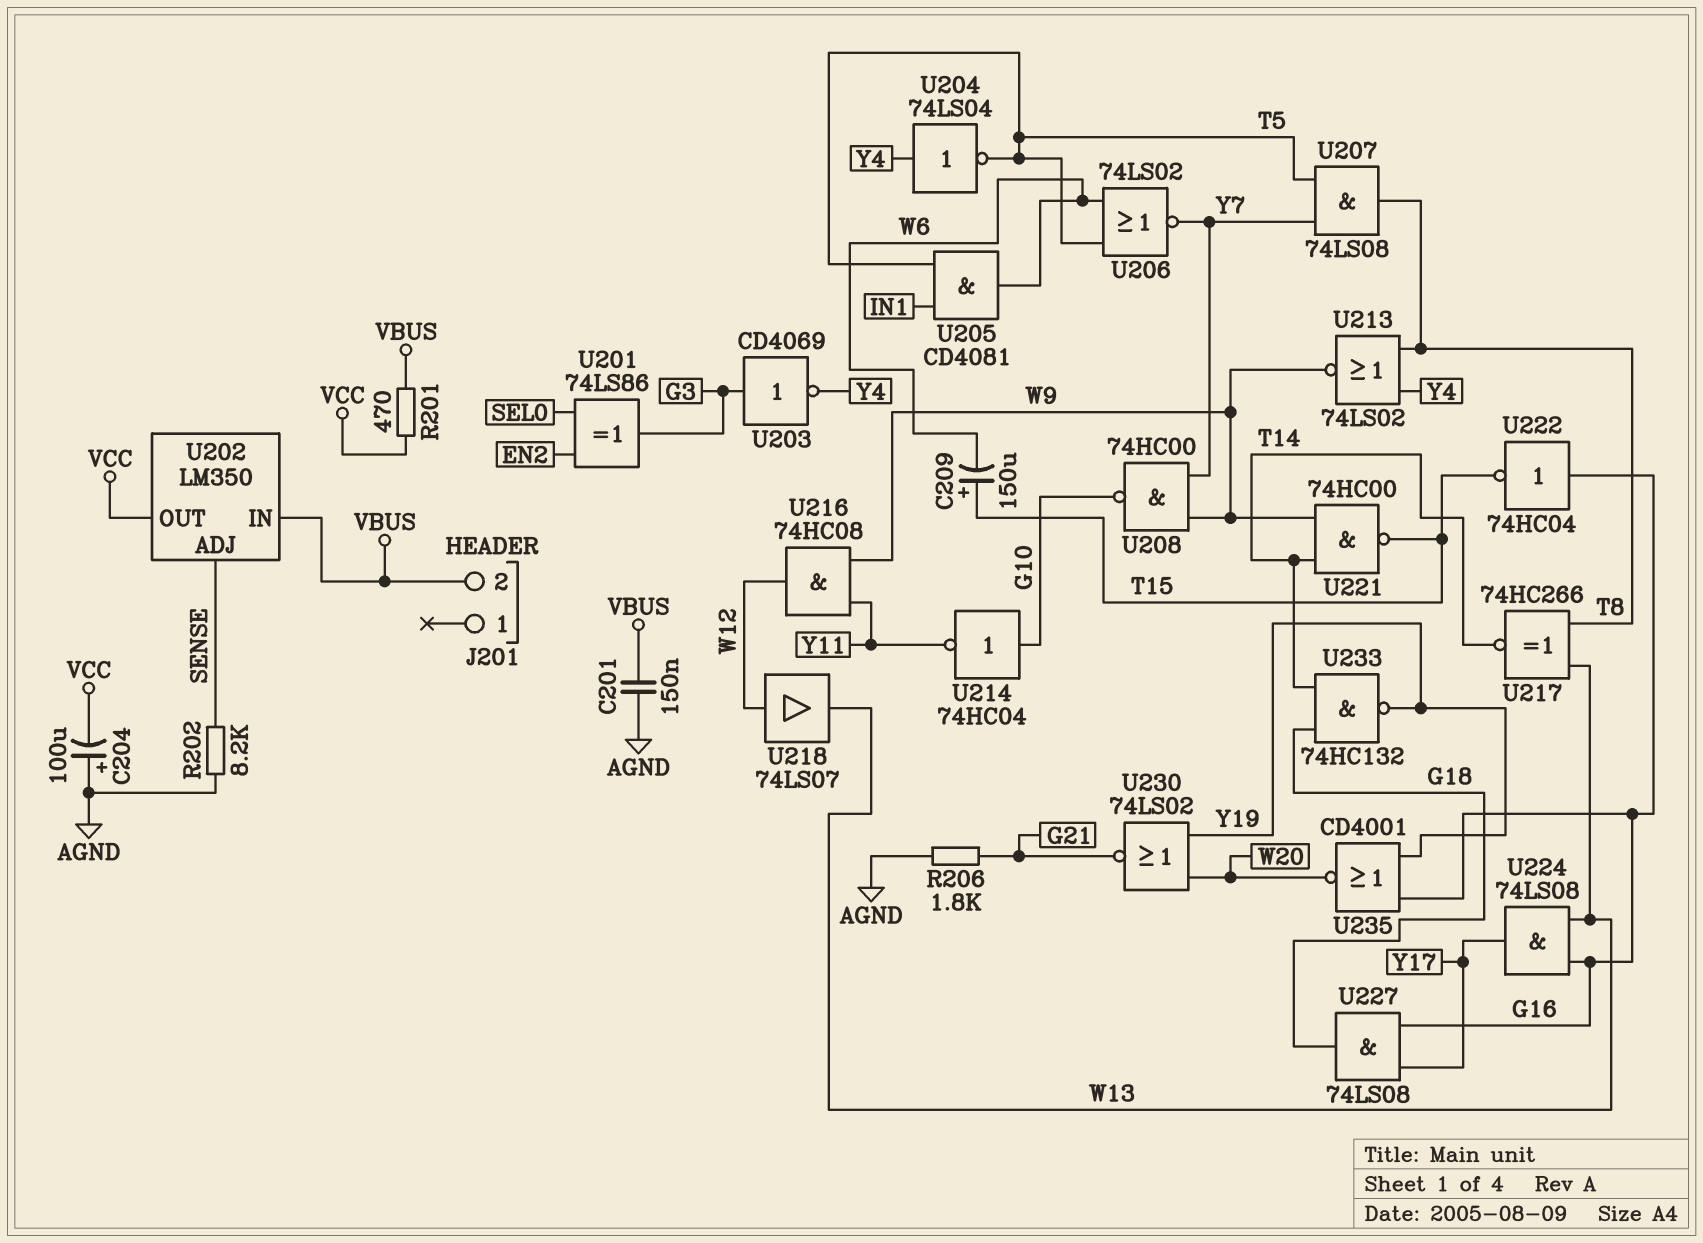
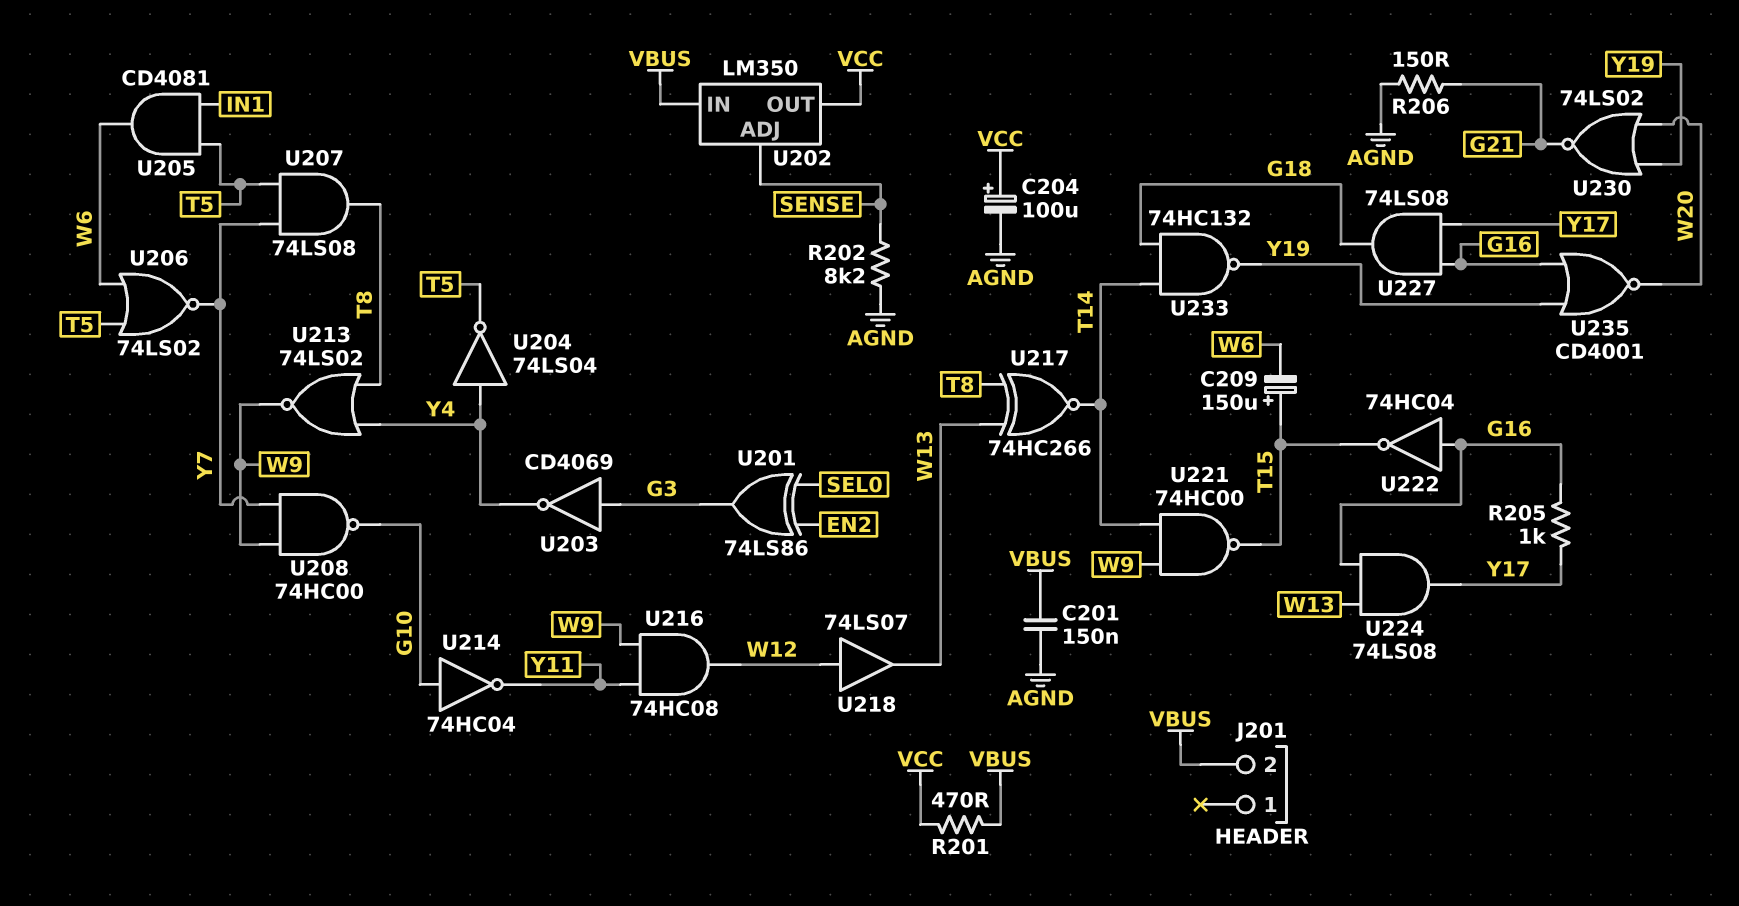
C204: 100uF (plus AGND, minus VCC) -> 100uF (plus VCC, minus AGND)
R205: none -> 1k (G16, Y17)
R206: 1.8k (AGND, G21) -> 150 (AGND, G21)

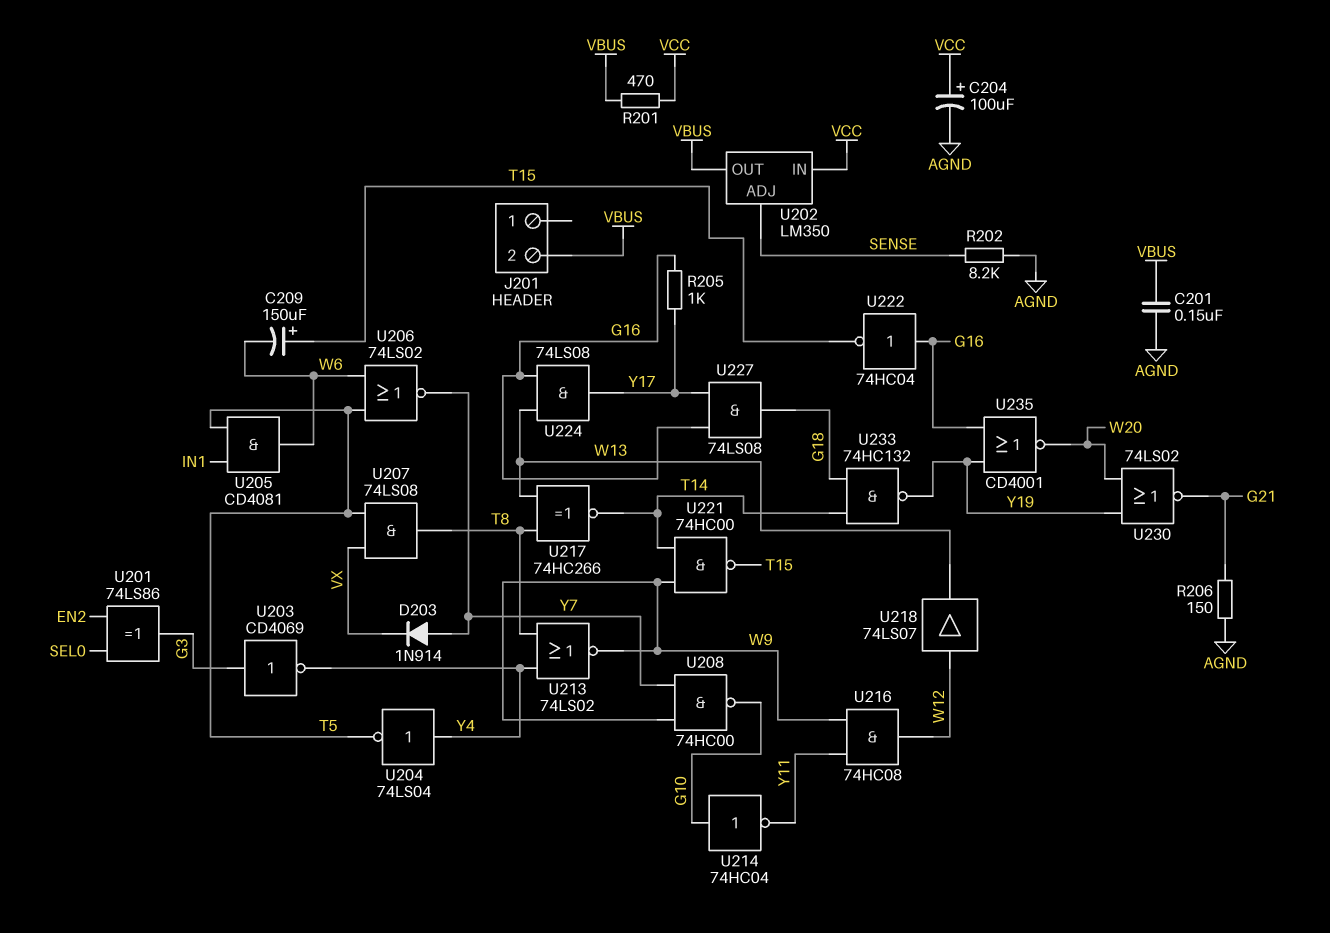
D203: none -> diode 1N914 (A Y7, K VX)
U202 pin IN: VBUS -> VCC
U202 pin OUT: VCC -> VBUS
U207: AND 74LS08 (in T5, in Y7, out T8) -> AND 74LS08 (in T5, in VX, out T8)

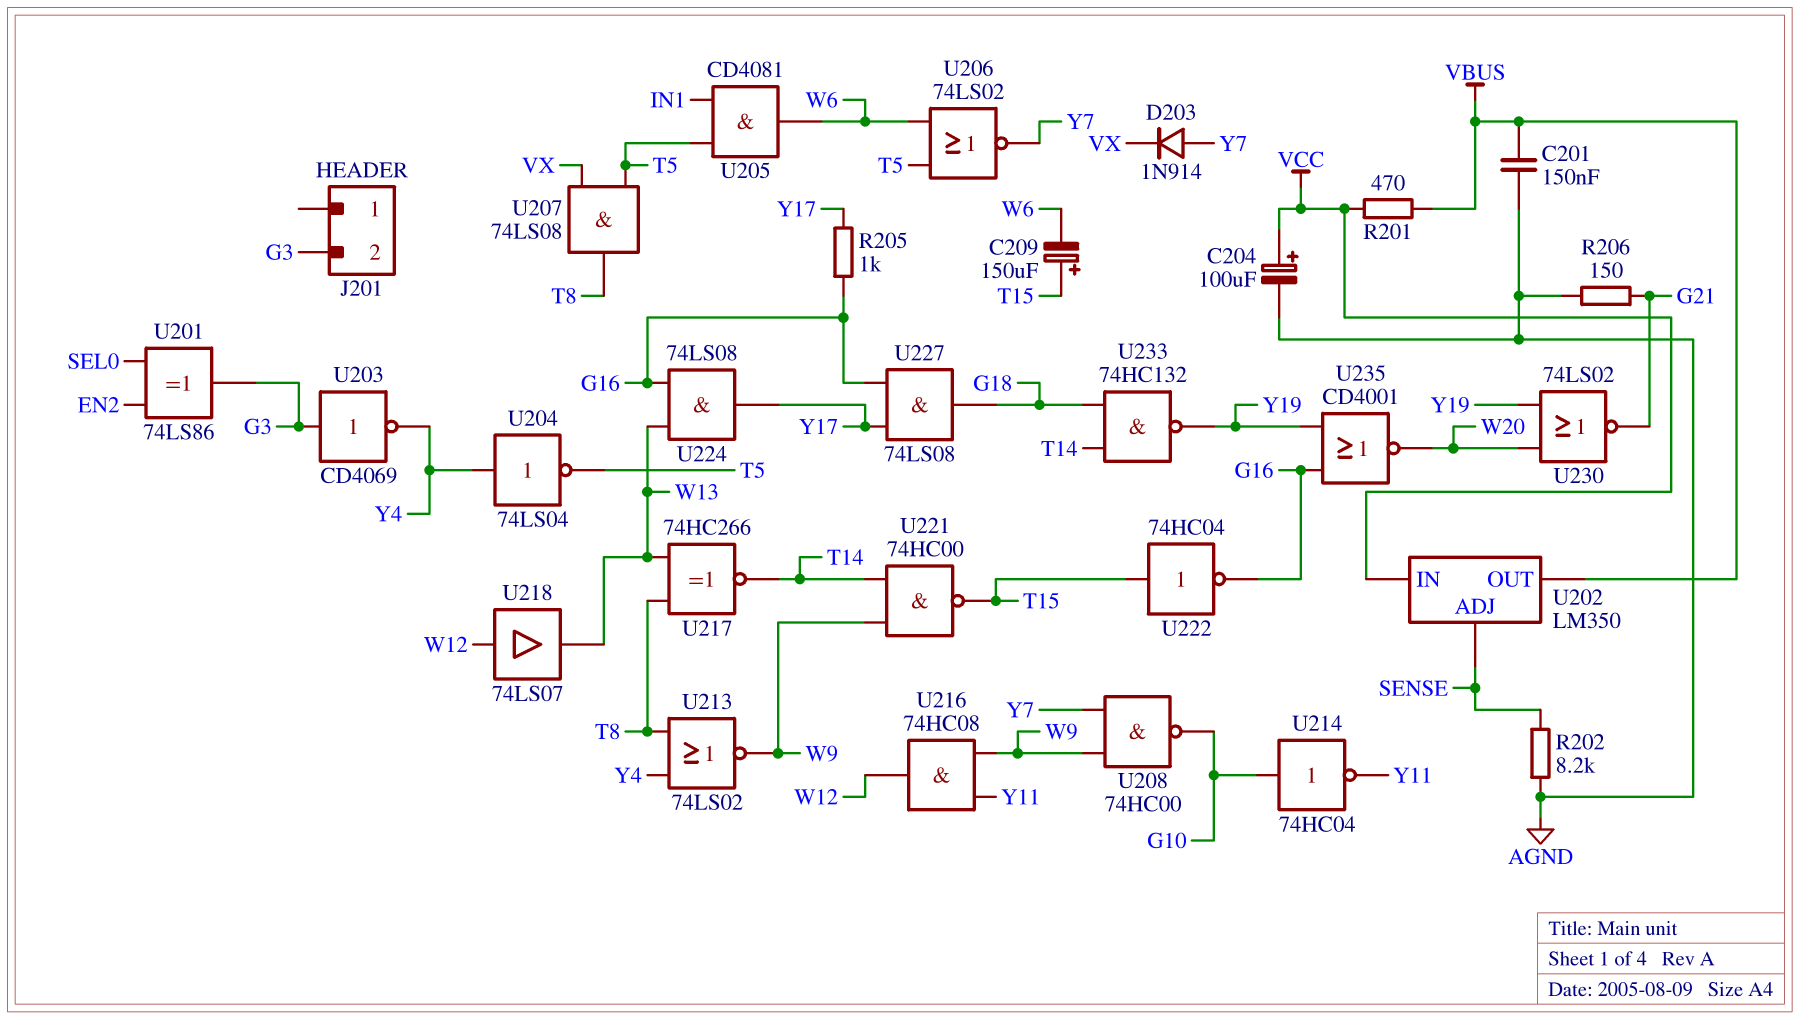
J201 pin 2: VBUS -> G3
U222: NOT 74HC04 (in G16, out T15) -> NOT 74HC04 (in T15, out G16)

